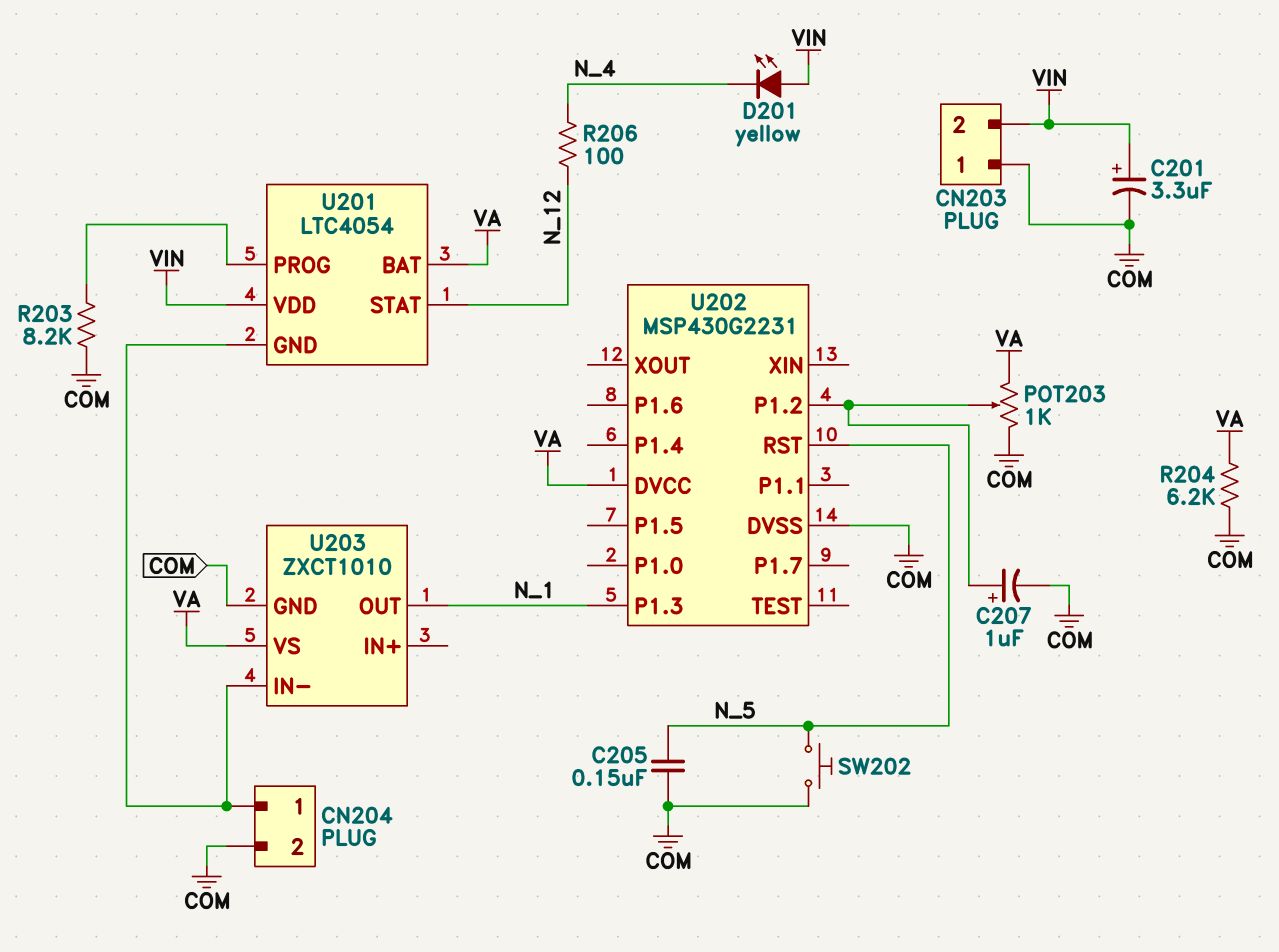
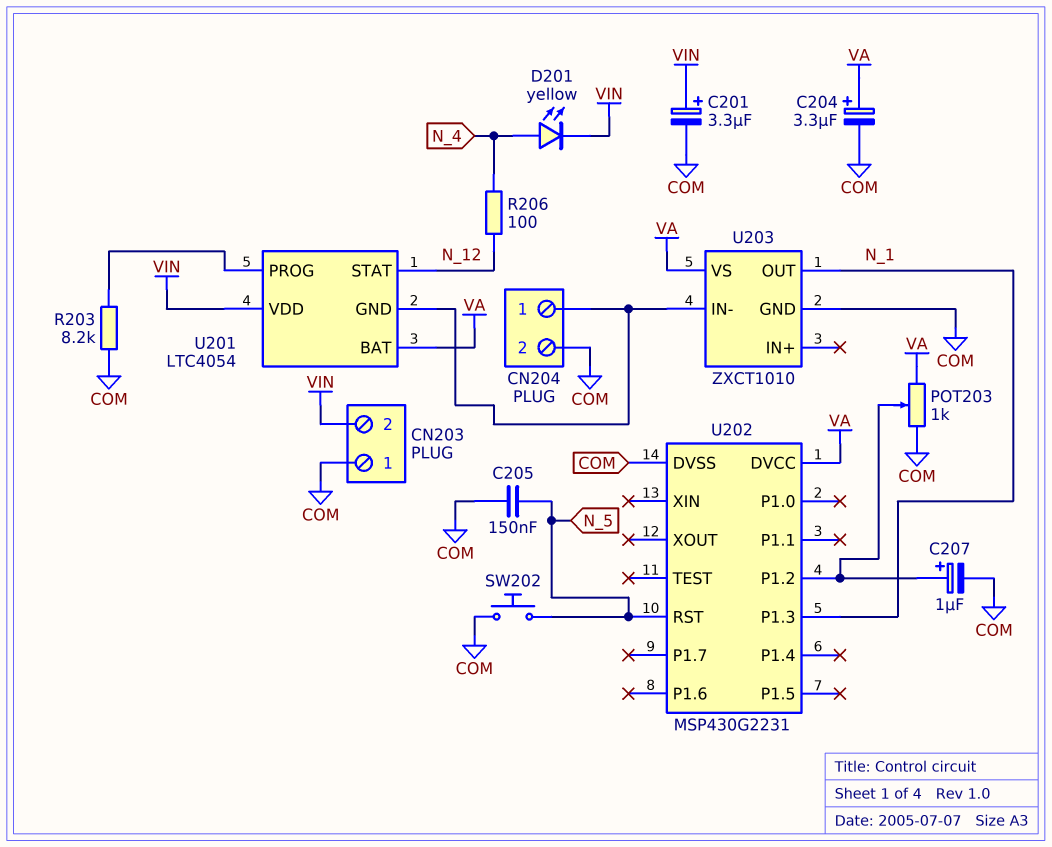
C204: none -> 3.3uF (plus VA, minus COM)
D201: LED yellow (A VIN, K N_4) -> LED yellow (A N_4, K VIN)
R204: 6.2k (COM, VA) -> none

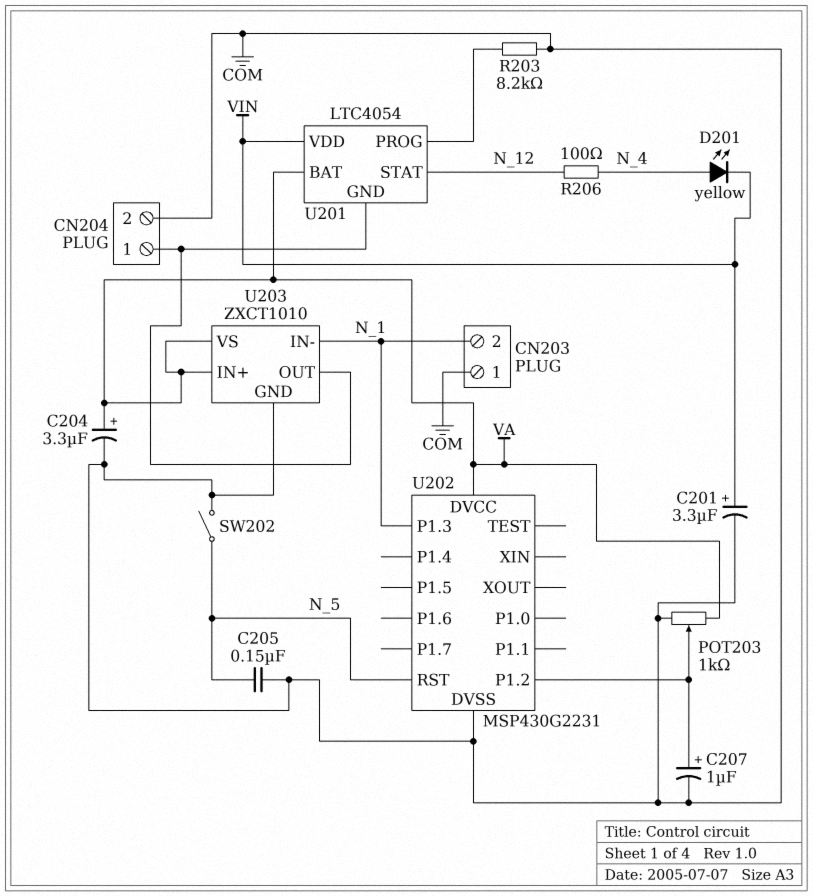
CN203 pin 2: VIN -> N_1
SW202: button (COM, N_5) -> switch (COM, N_5)
U203 pin IN+: none -> VA
U203 pin IN-: CN204/1 -> N_1
U203 pin OUT: N_1 -> CN204/1

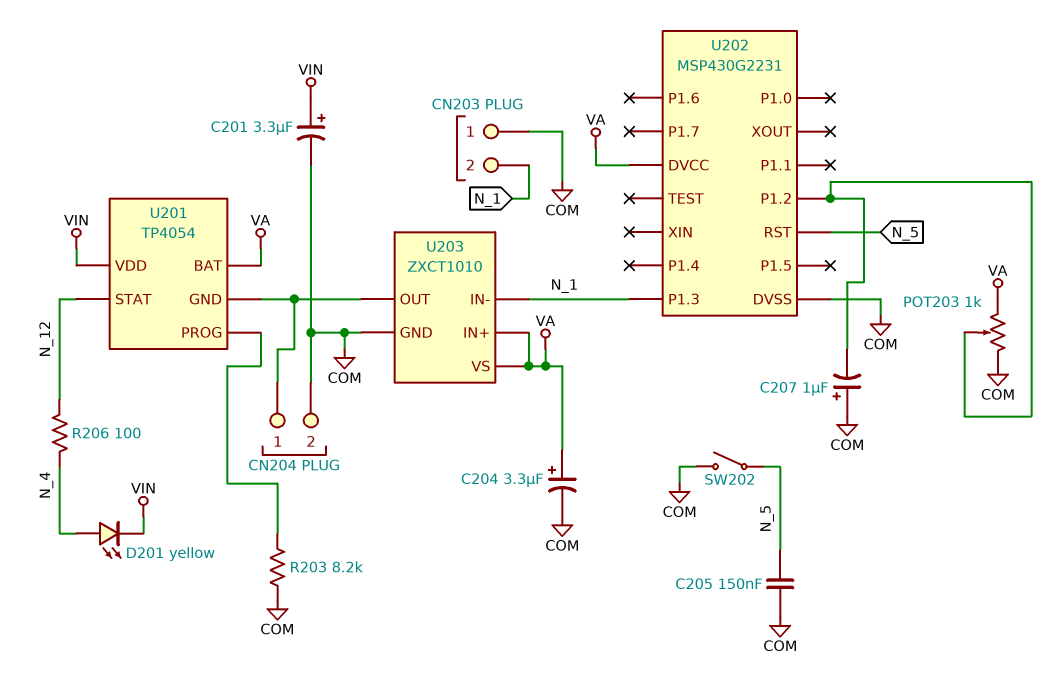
C207: 1uF (plus U202/P1.2, minus COM) -> 1uF (plus COM, minus U202/P1.2)
U201: LTC4054 -> TP4054

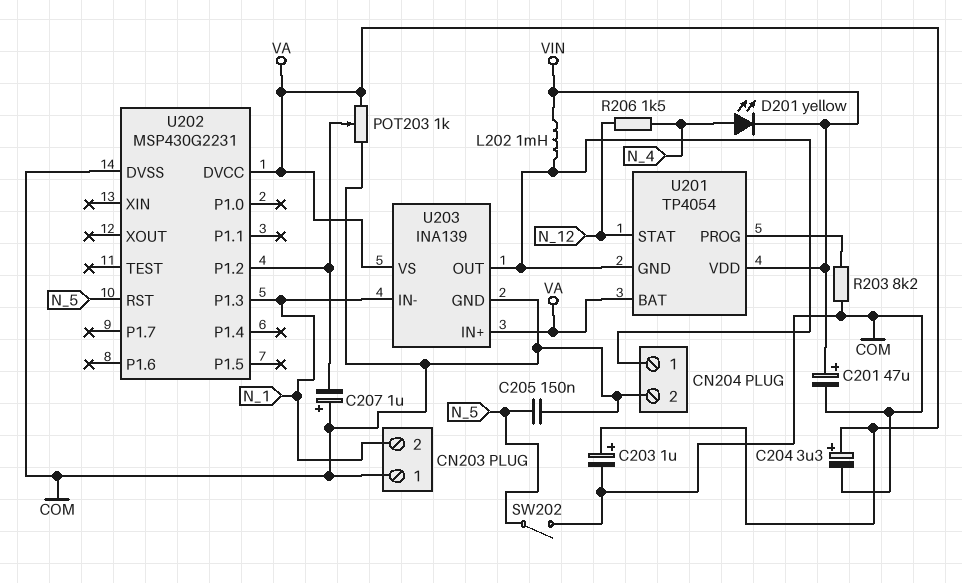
C201: 3.3uF (plus VIN, minus COM) -> 47uF (plus VIN, minus COM)
C203: none -> 1uF (plus VA, minus COM)
L202: none -> 1mH (CN204/1, VIN)
R206: 100 (N_4, N_12) -> 1.5k (N_4, N_12)
U203: ZXCT1010 -> INA139

